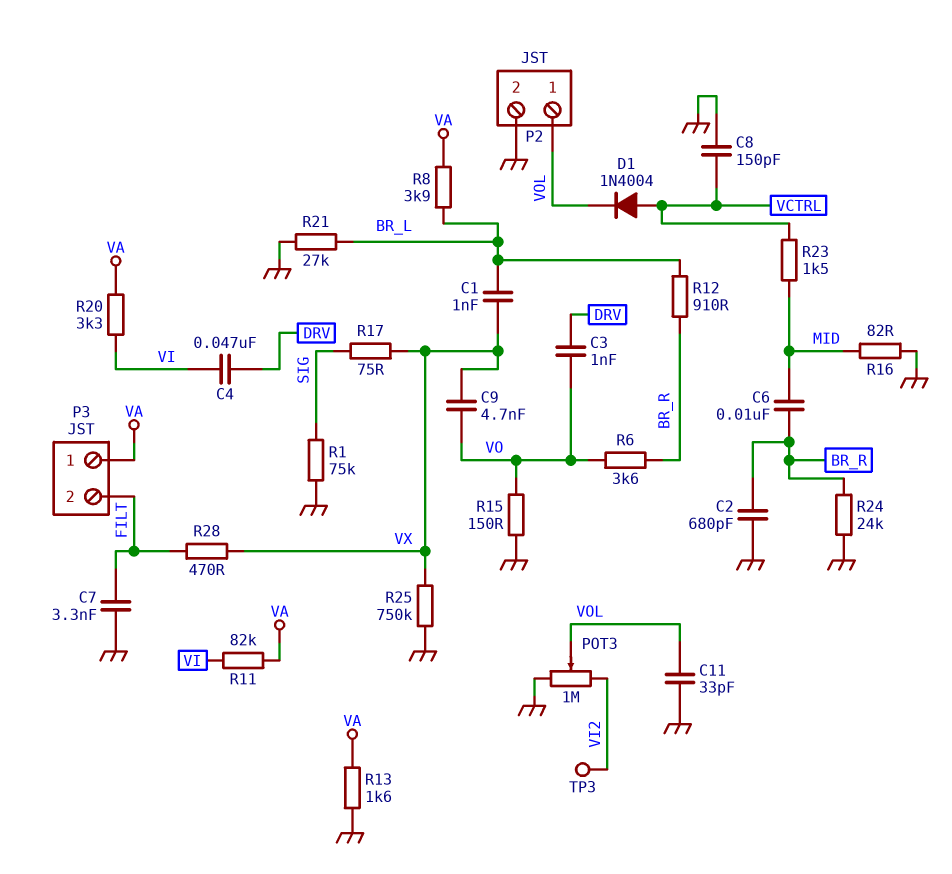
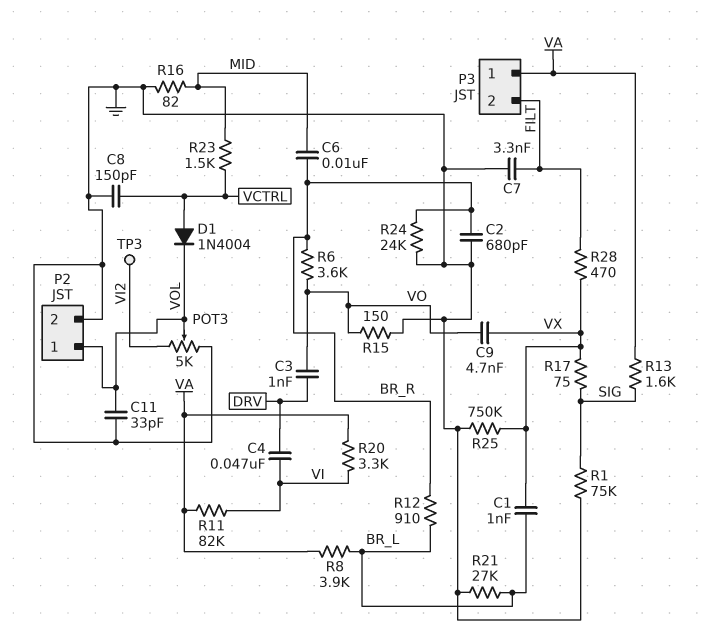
POT3: 1M (GND, VI2, wiper VOL) -> 5k (GND, VI2, wiper VOL)
R13: 1.6k (GND, VA) -> 1.6k (SIG, VA)

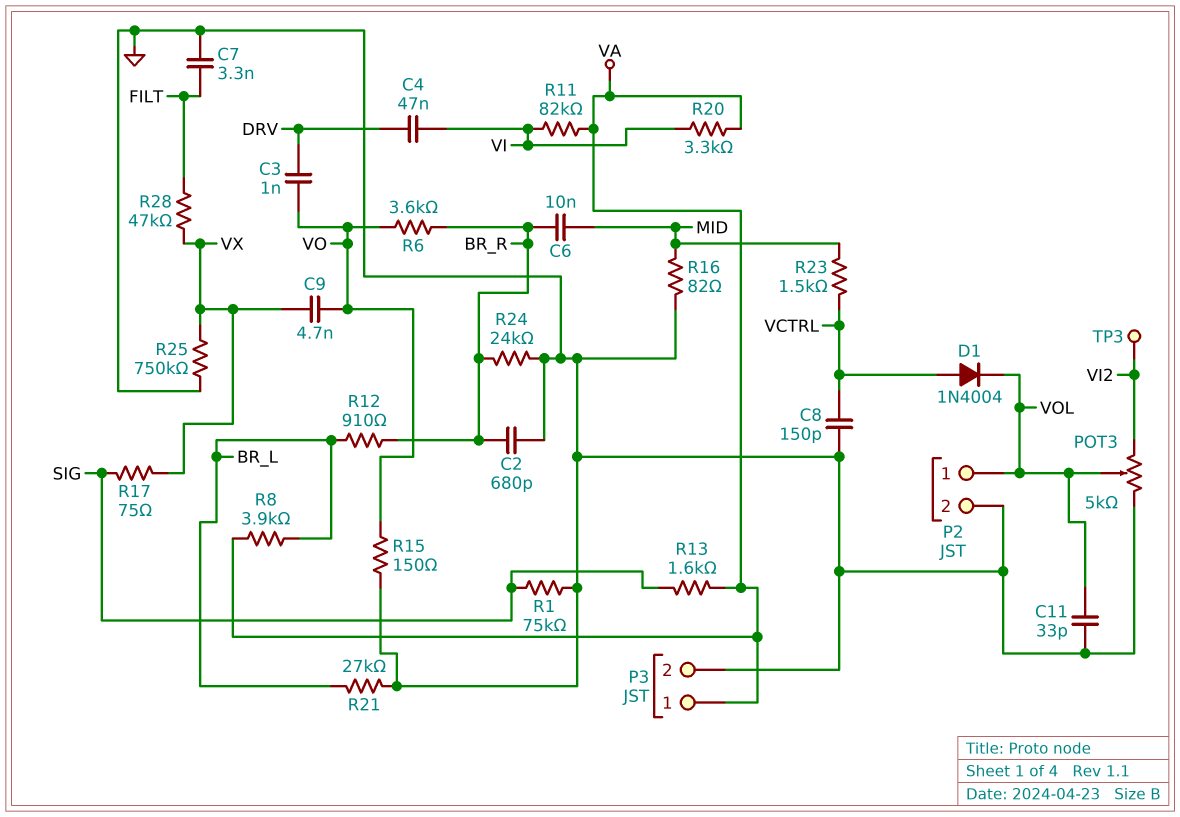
C1: 1nF (BR_L, VX) -> none
P3 pin 2: FILT -> GND
R28: 470 (FILT, VX) -> 47k (FILT, VX)

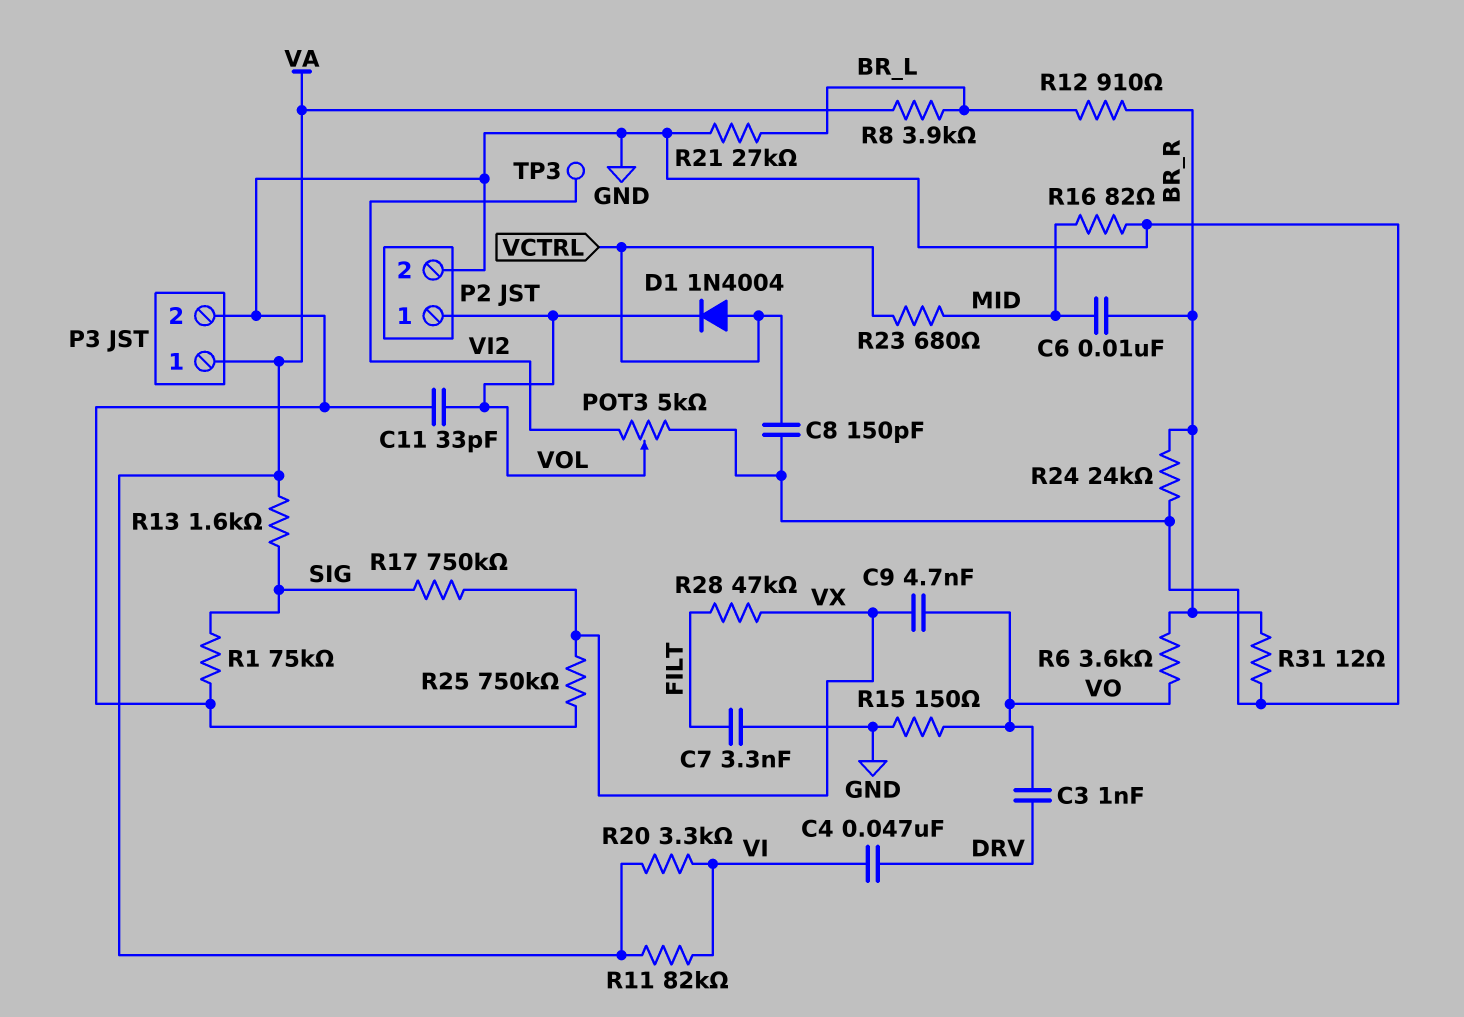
C2: 680pF (BR_R, GND) -> none
R17: 75 (SIG, VX) -> 750k (SIG, VX)
R23: 1.5k (MID, VCTRL) -> 680 (MID, VCTRL)
R31: none -> 12 (BR_R, GND)

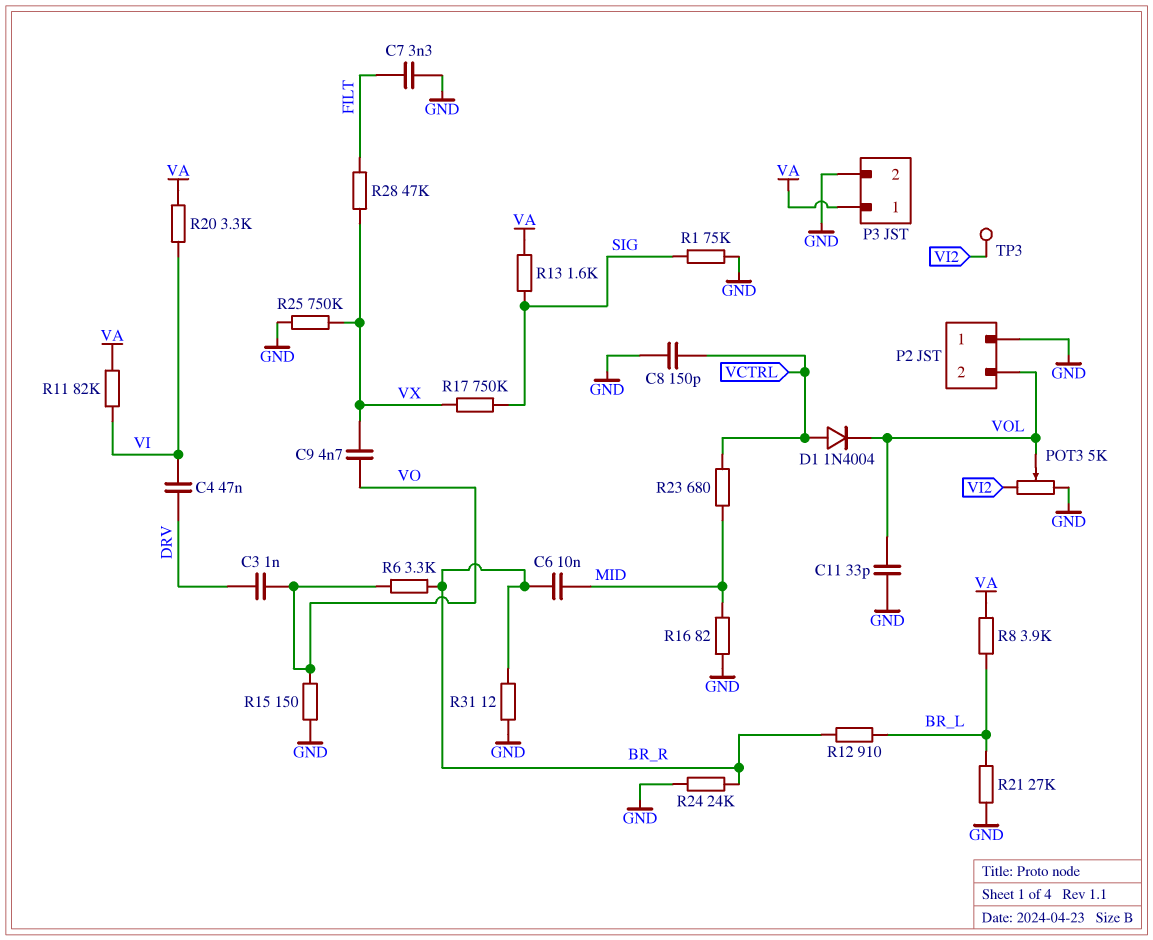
P2 pin 1: VOL -> GND
P2 pin 2: GND -> VOL
R6: 3.6k (BR_R, VO) -> 3.3k (BR_R, VO)

